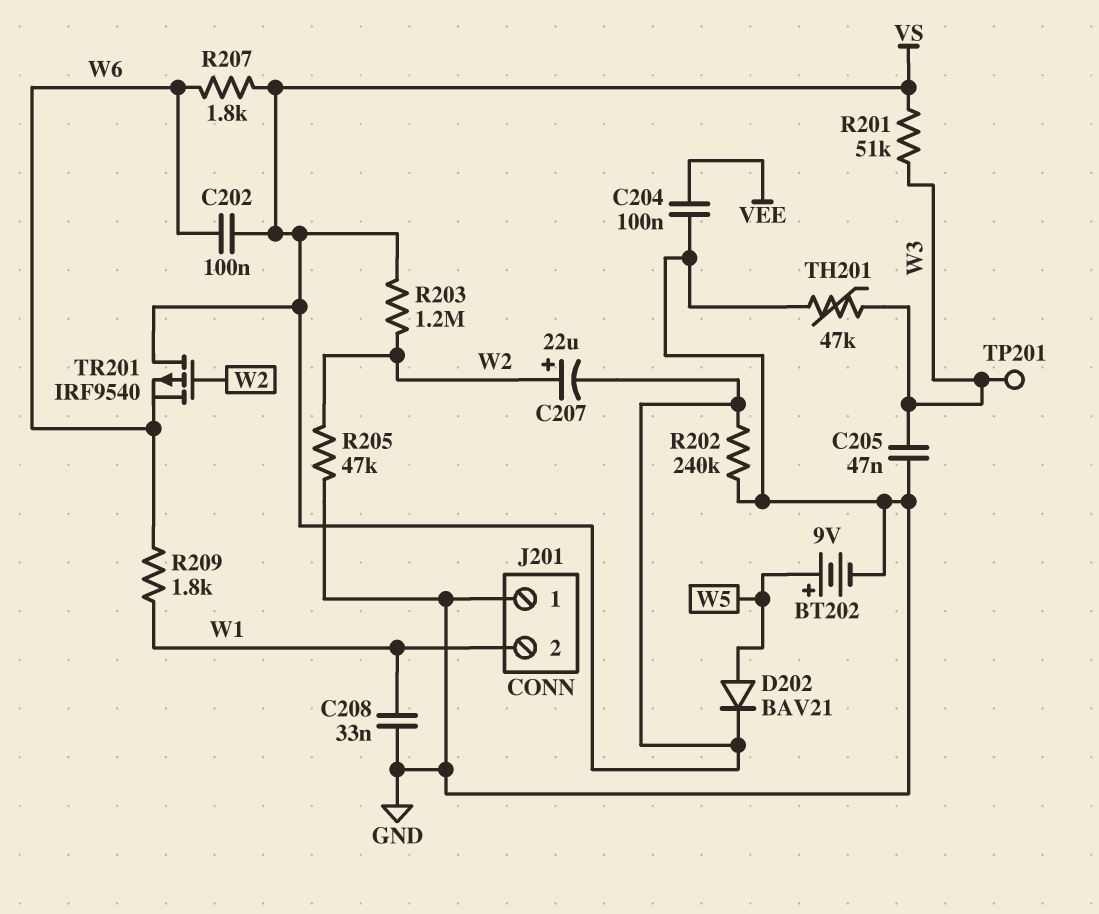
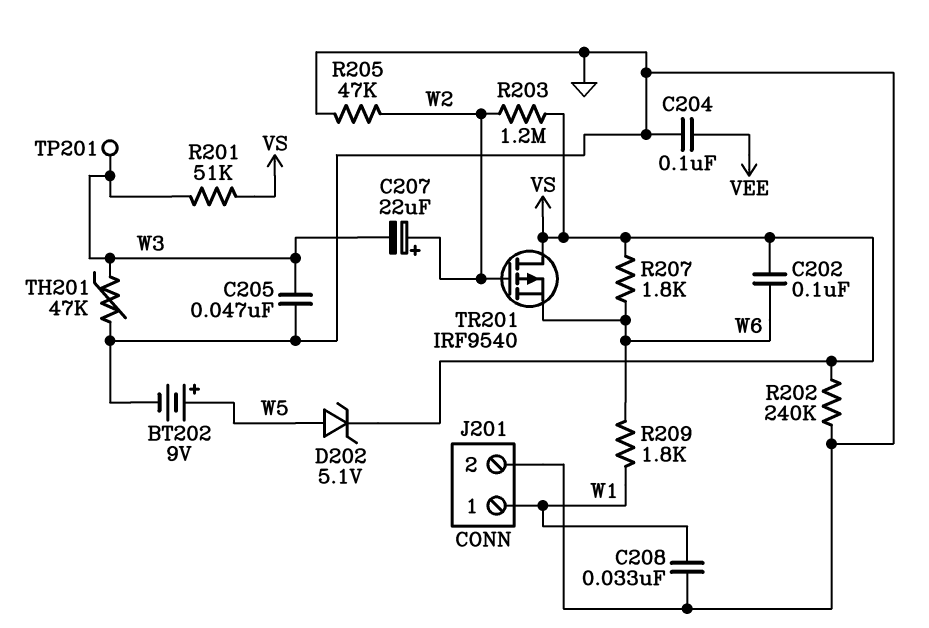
C207: 22uF (plus W2, minus VS) -> 22uF (plus W2, minus W3)
D202: diode BAV21 (A W5, K VS) -> zener 5.1V (A W5, K VS)
J201 pin 1: GND -> W1
J201 pin 2: W1 -> GND

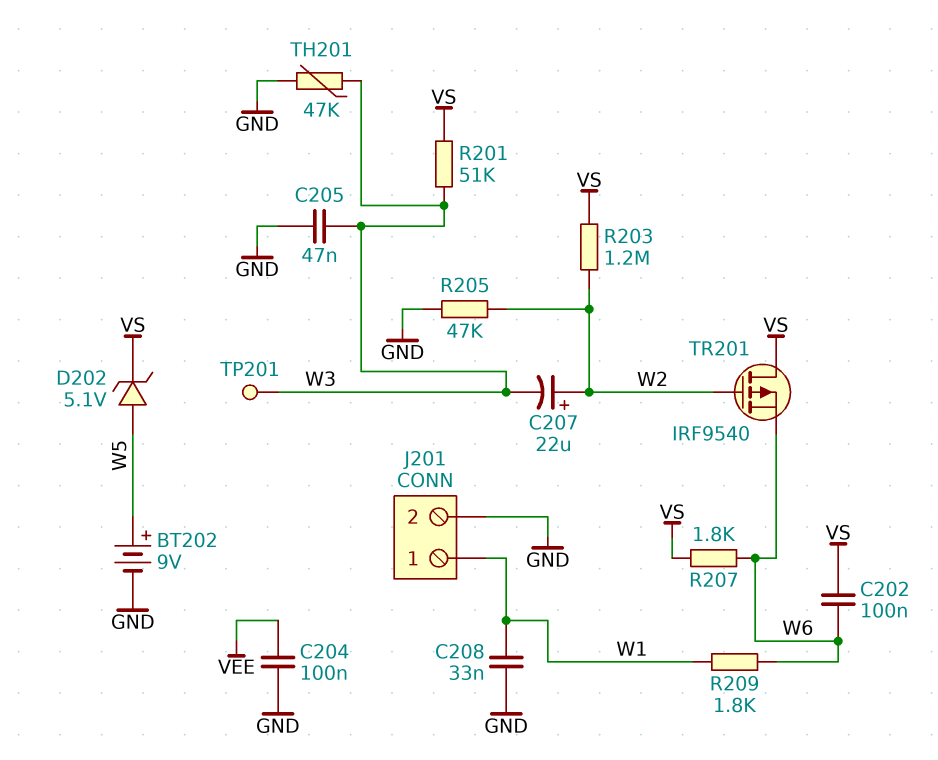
R202: 240k (GND, VS) -> none

